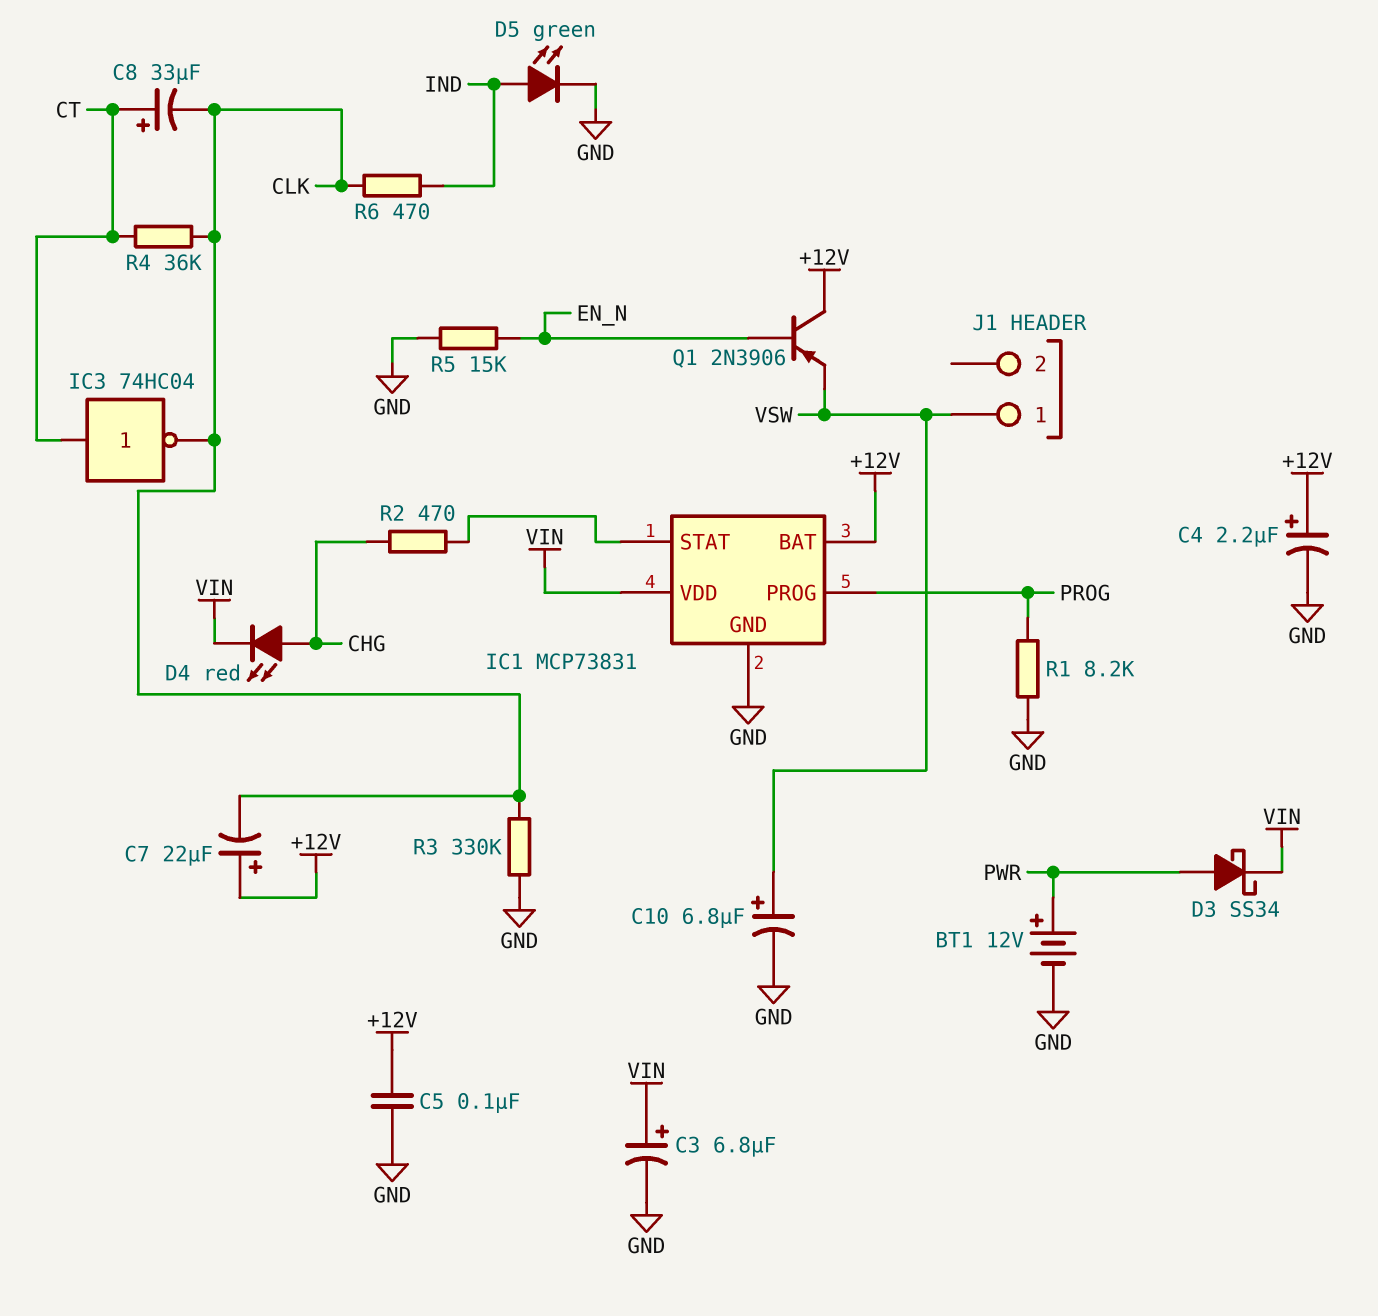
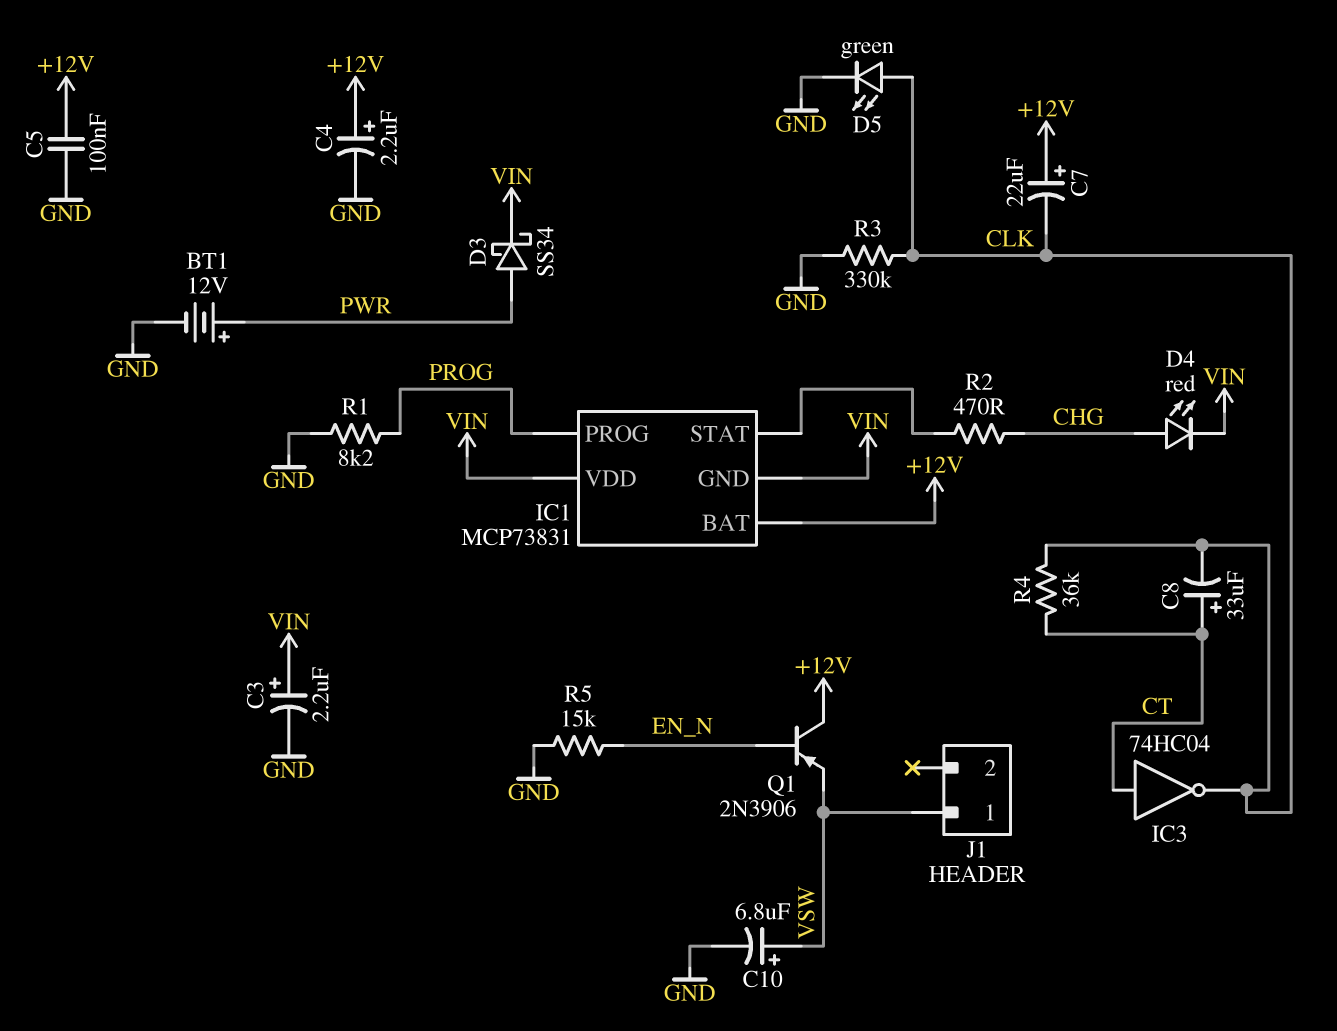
C3: 6.8uF (plus VIN, minus GND) -> 2.2uF (plus VIN, minus GND)
D5: LED green (A IND, K GND) -> LED green (A CLK, K GND)
IC1 pin GND: GND -> VIN
R6: 470 (CLK, IND) -> none

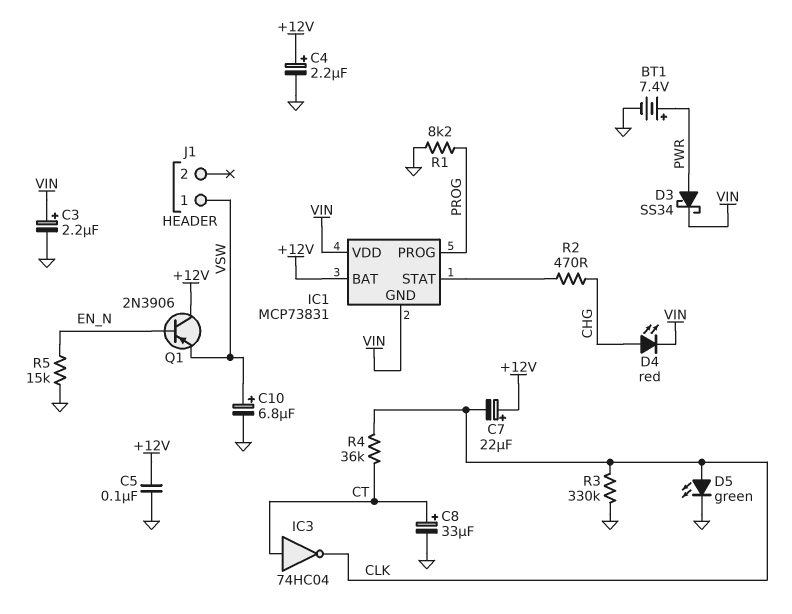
BT1: 12V (plus PWR, minus GND) -> 7.4V (plus PWR, minus GND)
C8: 33uF (plus CT, minus CLK) -> 33uF (plus CT, minus GND)

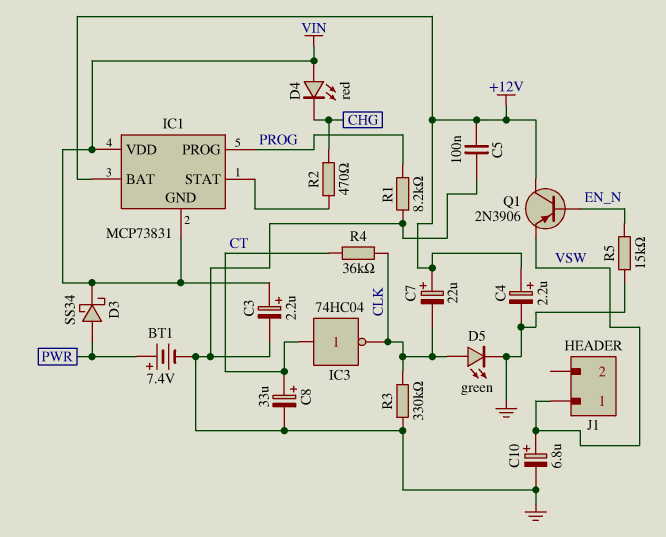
D4: LED red (A CHG, K VIN) -> LED red (A VIN, K CHG)

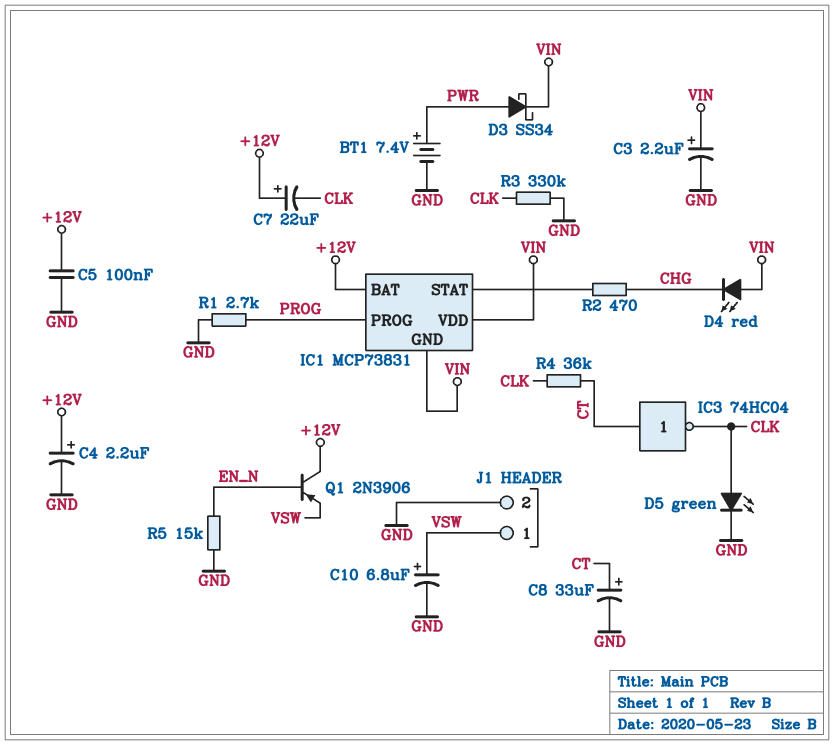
J1 pin 2: none -> GND
R1: 8.2k (GND, PROG) -> 2.7k (GND, PROG)

